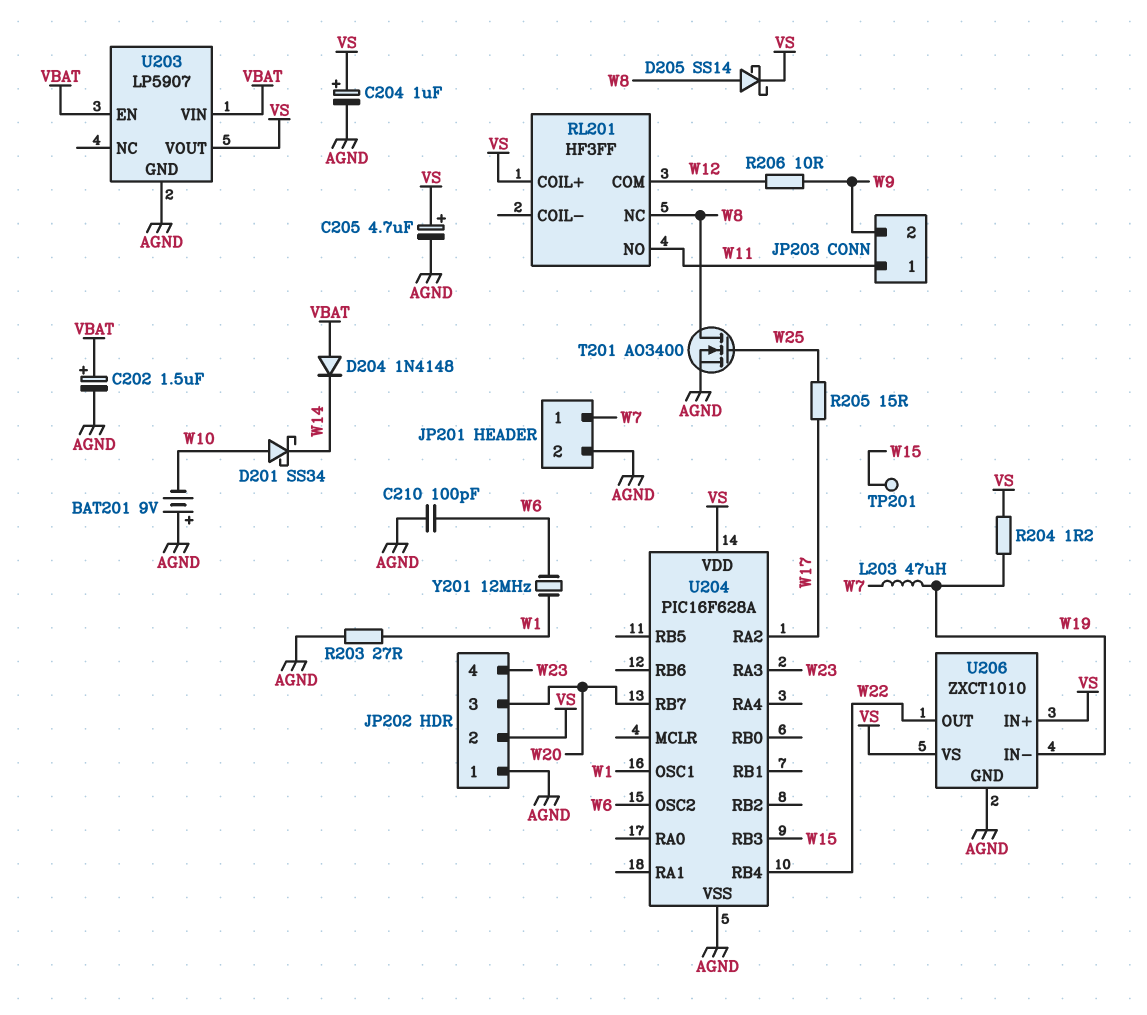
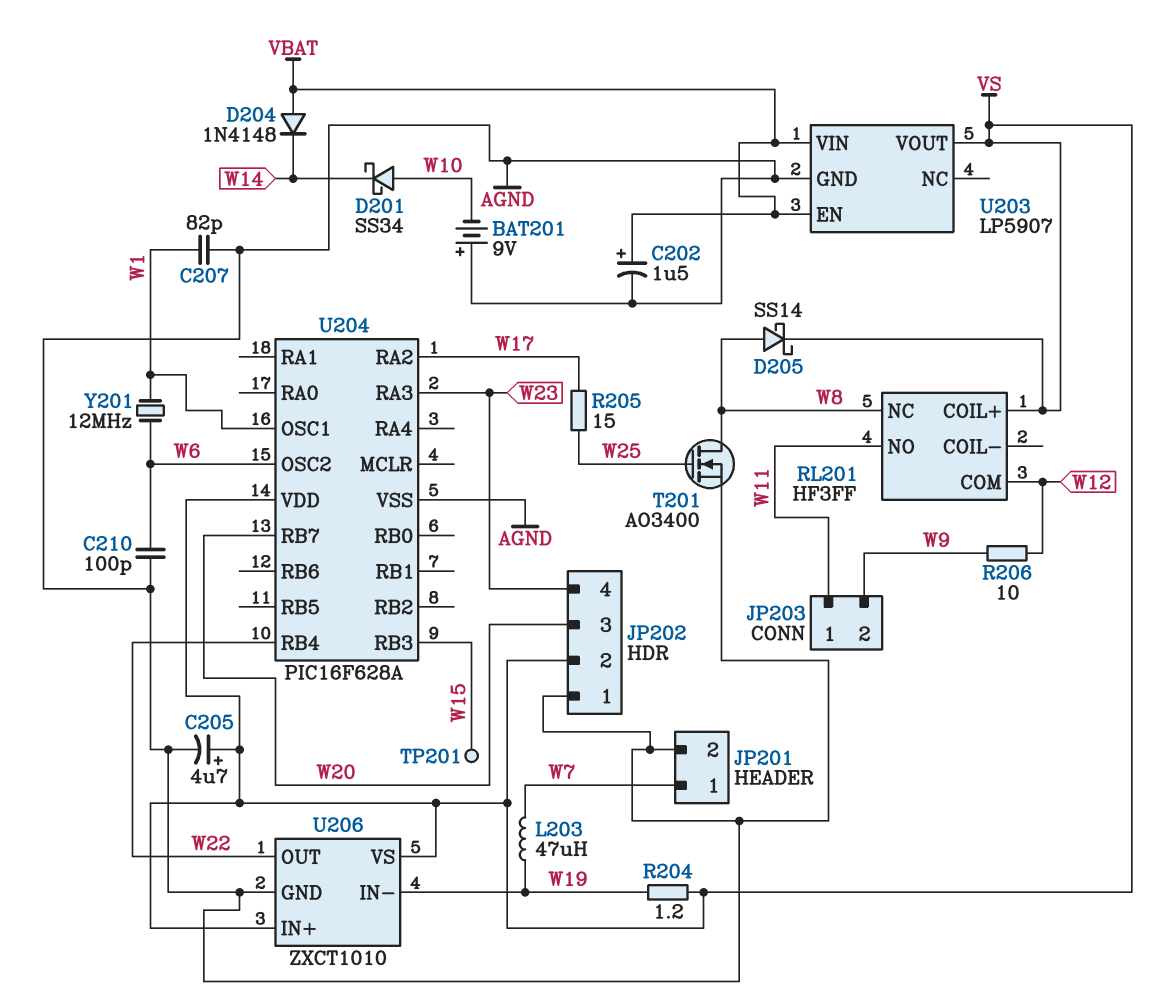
C204: 1uF (plus VS, minus AGND) -> none
C207: none -> 82pF (AGND, W1)
R203: 27 (AGND, W1) -> none

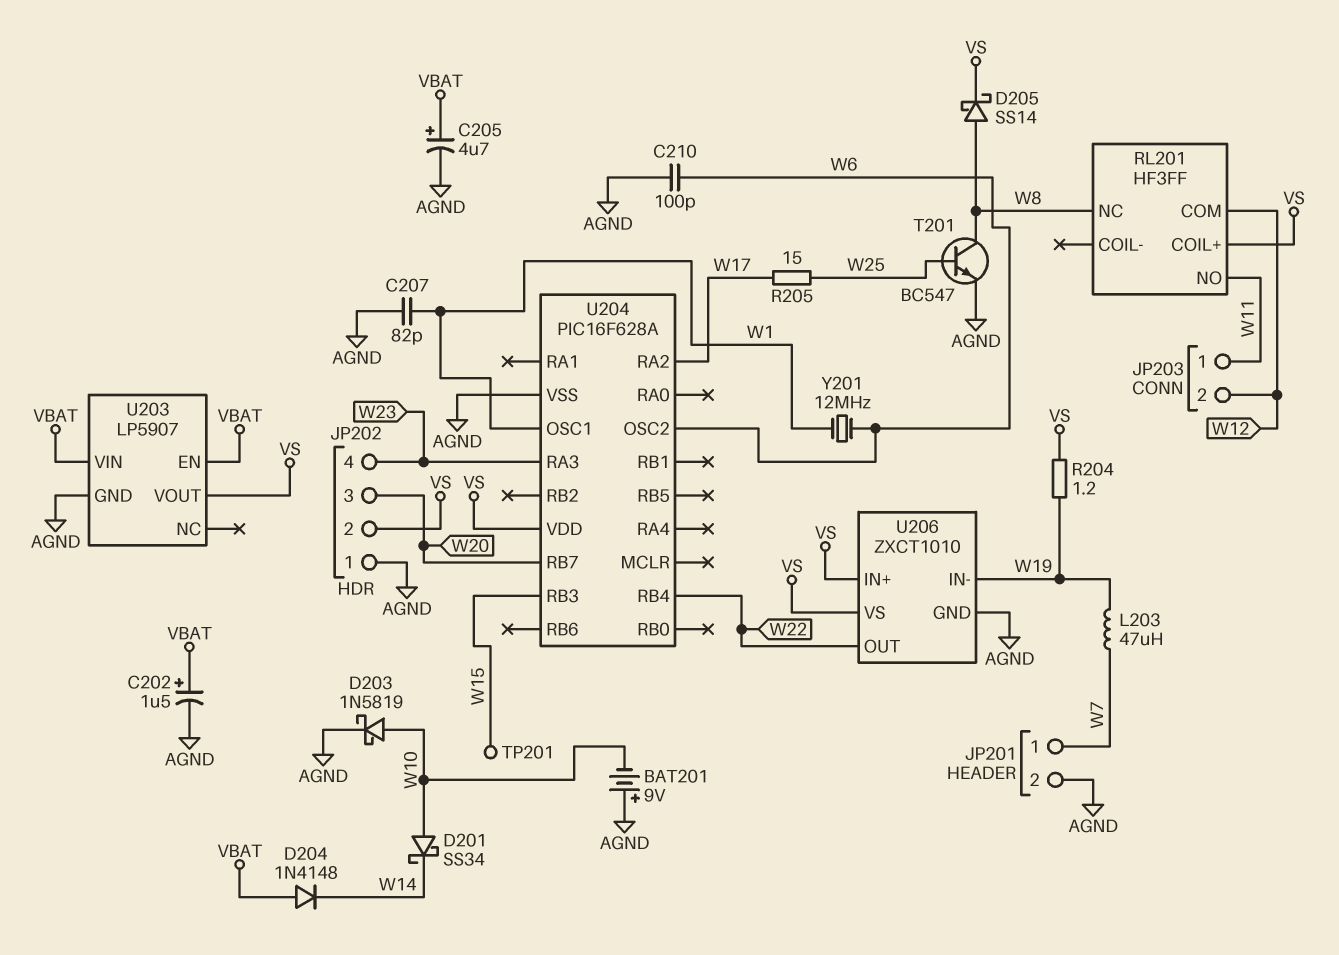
C205: 4.7uF (plus VS, minus AGND) -> 4.7uF (plus VBAT, minus AGND)
D203: none -> schottky 1N5819 (A W10, K AGND)
JP203 pin 2: W9 -> W12
R206: 10 (W9, W12) -> none
T201: NMOS AO3400 (G W25, D W8, S AGND) -> NPN BC547 (B W25, C W8, E AGND)

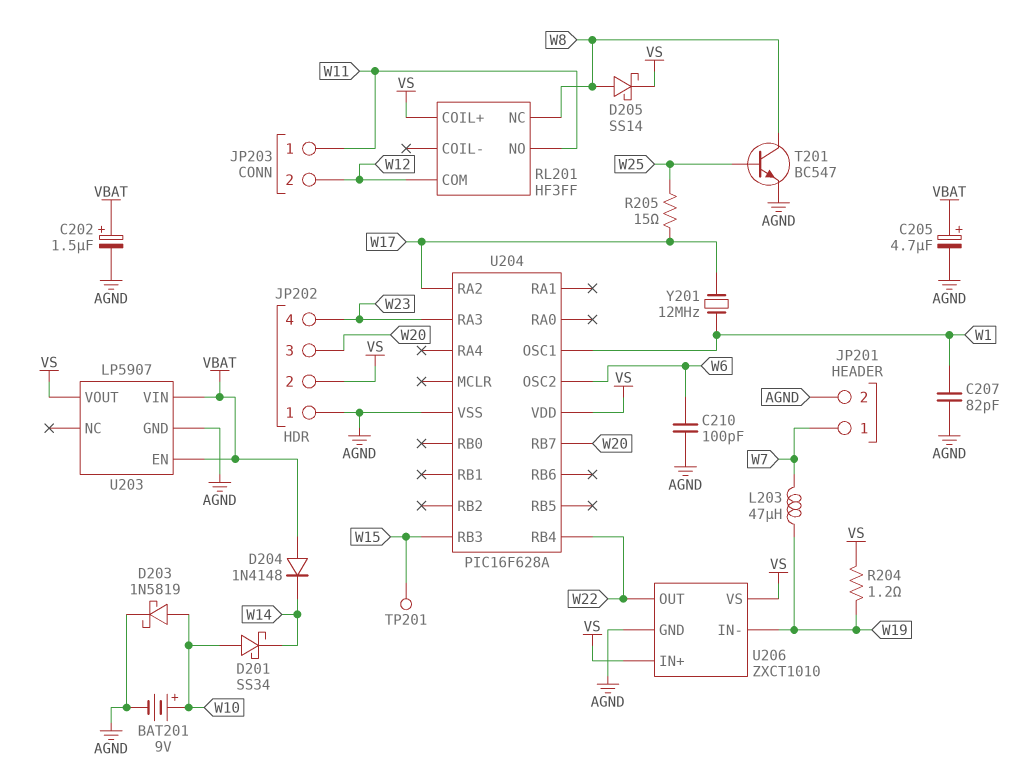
BAT201: 9V (plus AGND, minus W10) -> 9V (plus W10, minus AGND)
Y201: 12MHz (W1, W6) -> 12MHz (W1, W17)

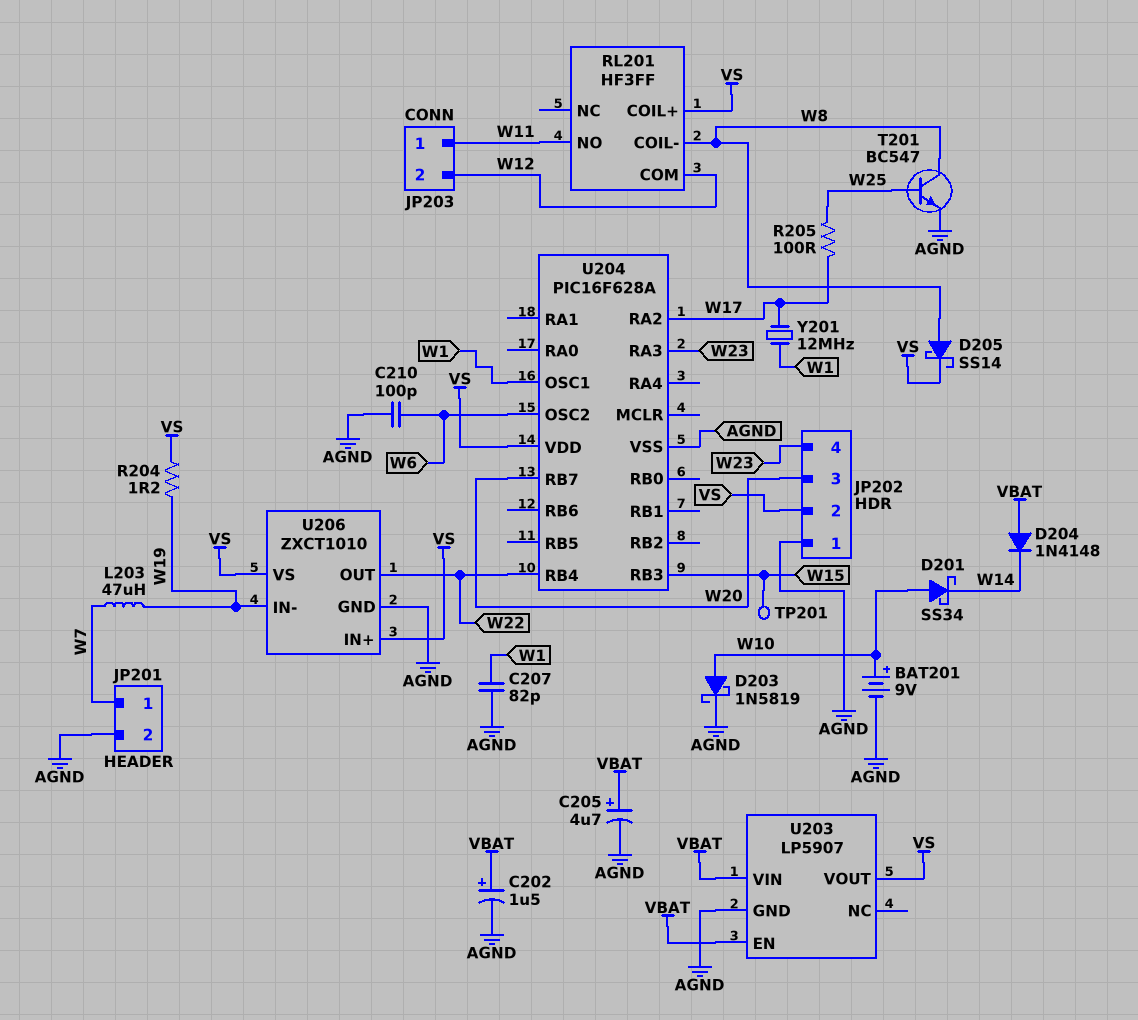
R205: 15 (W17, W25) -> 100 (W17, W25)
RL201 pin COIL-: none -> W8
RL201 pin NC: W8 -> none

